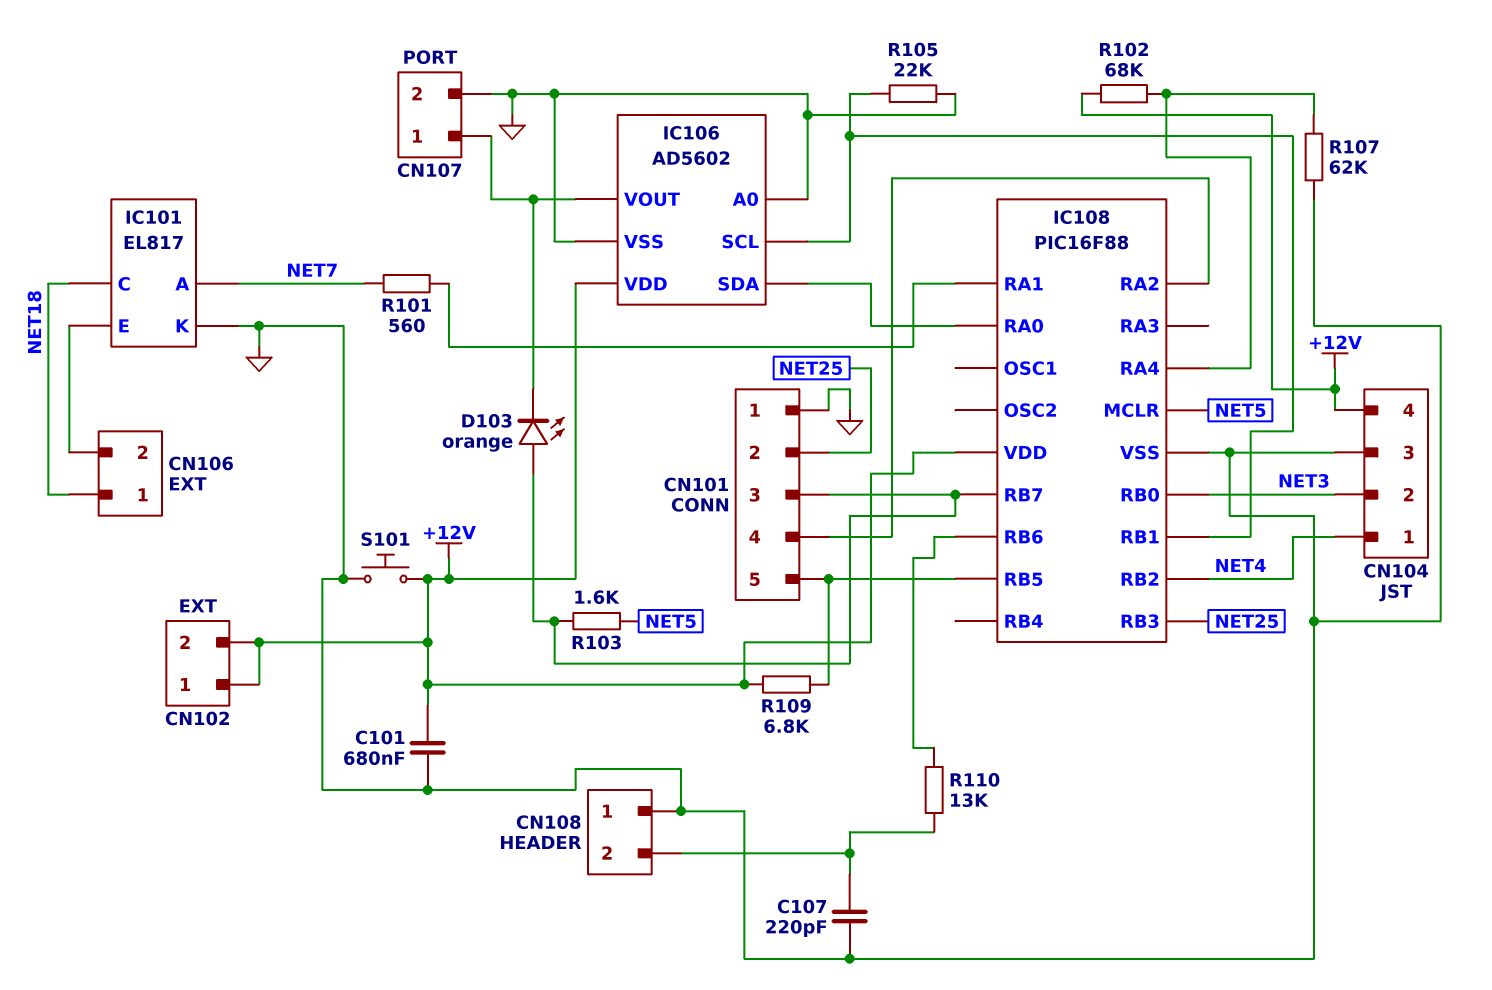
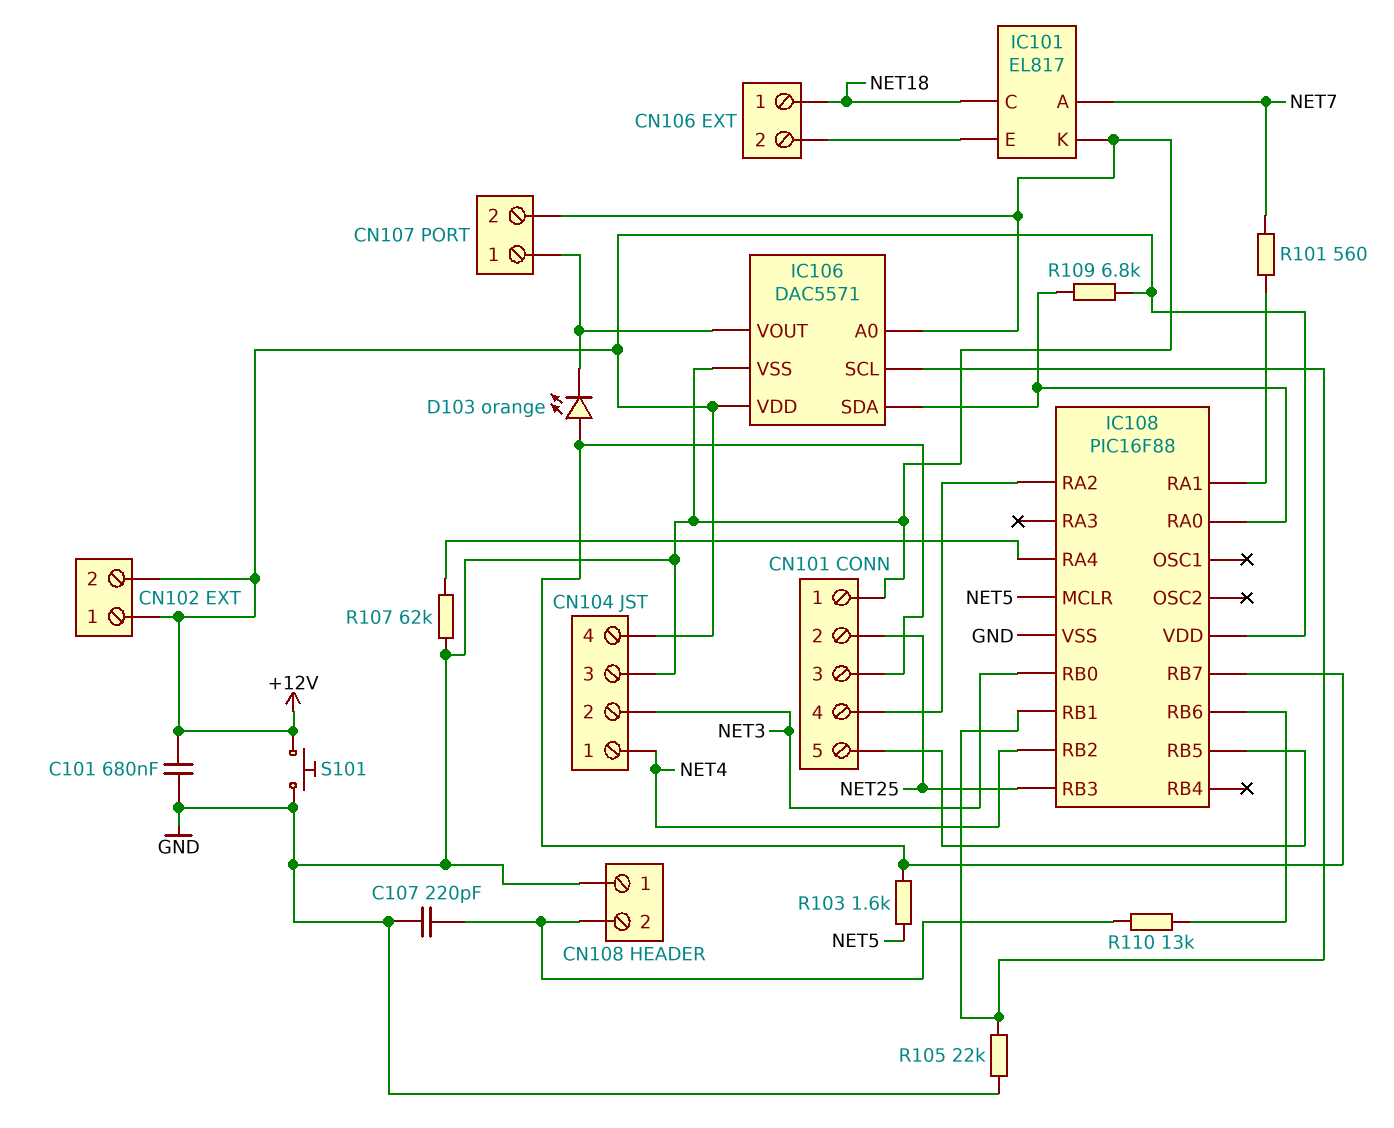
IC106: AD5602 -> DAC5571
R102: 68k (+12V, IC108/RA4) -> none
R109: 6.8k (+12V, CN101/5) -> 6.8k (+12V, IC106/SDA)

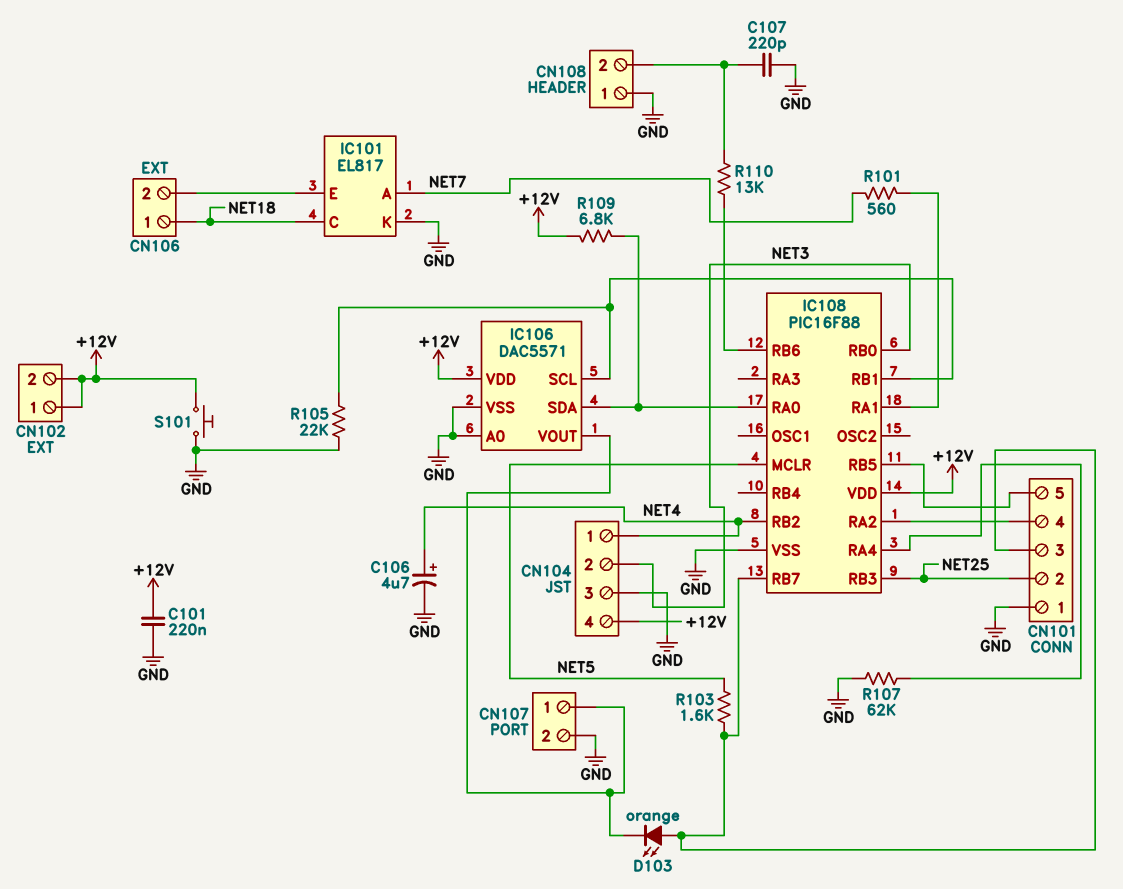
C101: 680nF (+12V, GND) -> 220nF (+12V, GND)
C106: none -> 4.7uF (plus NET4, minus GND)

